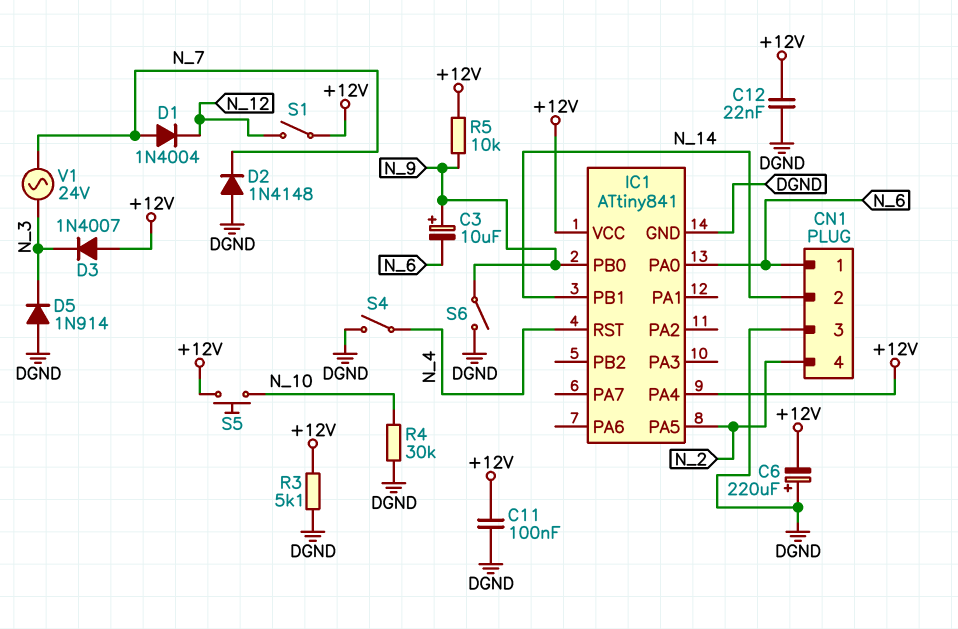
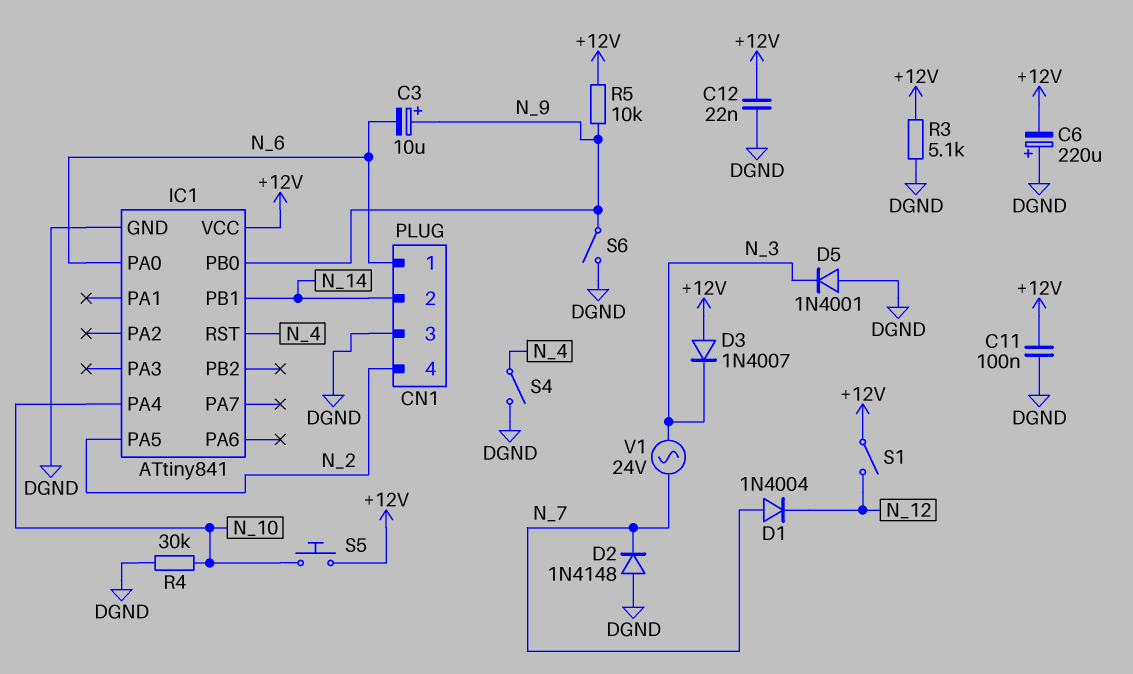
D5: diode 1N914 (A DGND, K N_3) -> diode 1N4001 (A DGND, K N_3)
IC1 pin PA4: +12V -> N_10

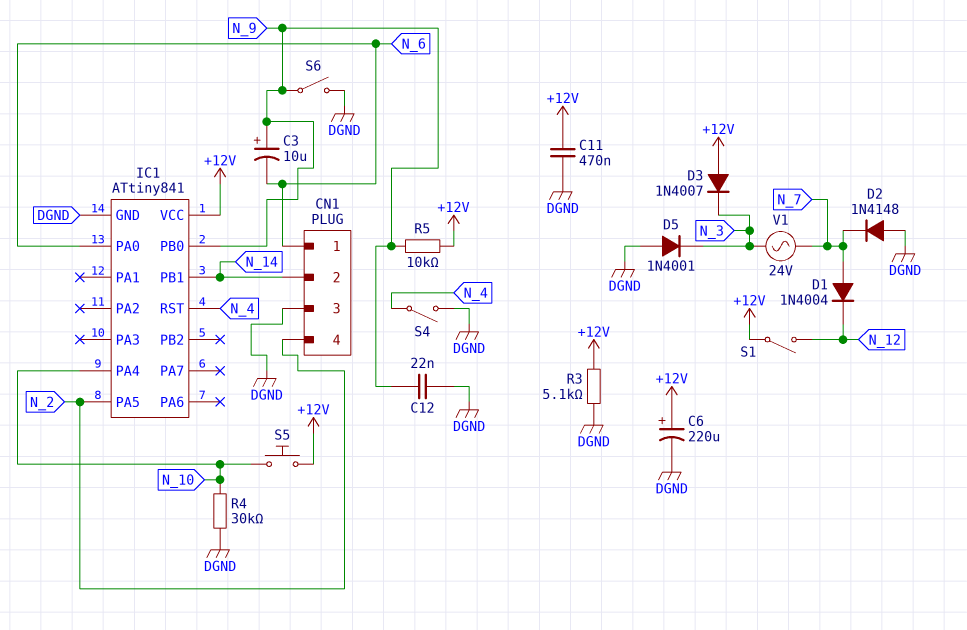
C6: 220uF (plus DGND, minus +12V) -> 220uF (plus +12V, minus DGND)
C11: 100nF (+12V, DGND) -> 470nF (+12V, DGND)
C12: 22nF (+12V, DGND) -> 22nF (DGND, N_9)

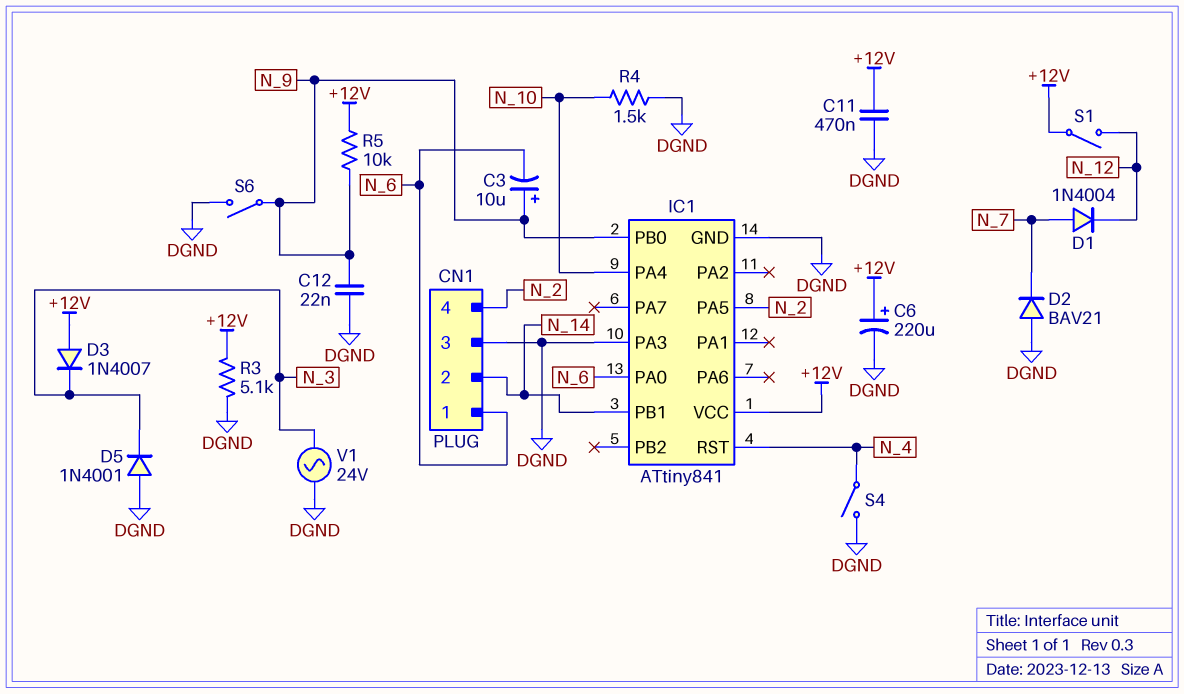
D2: diode 1N4148 (A DGND, K N_7) -> diode BAV21 (A DGND, K N_7)
IC1 pin PA3: none -> DGND
R4: 30k (DGND, N_10) -> 1.5k (DGND, N_10)
S5: button (+12V, N_10) -> none
V1: AC 24V (N_3, N_7) -> AC 24V (DGND, N_3)

